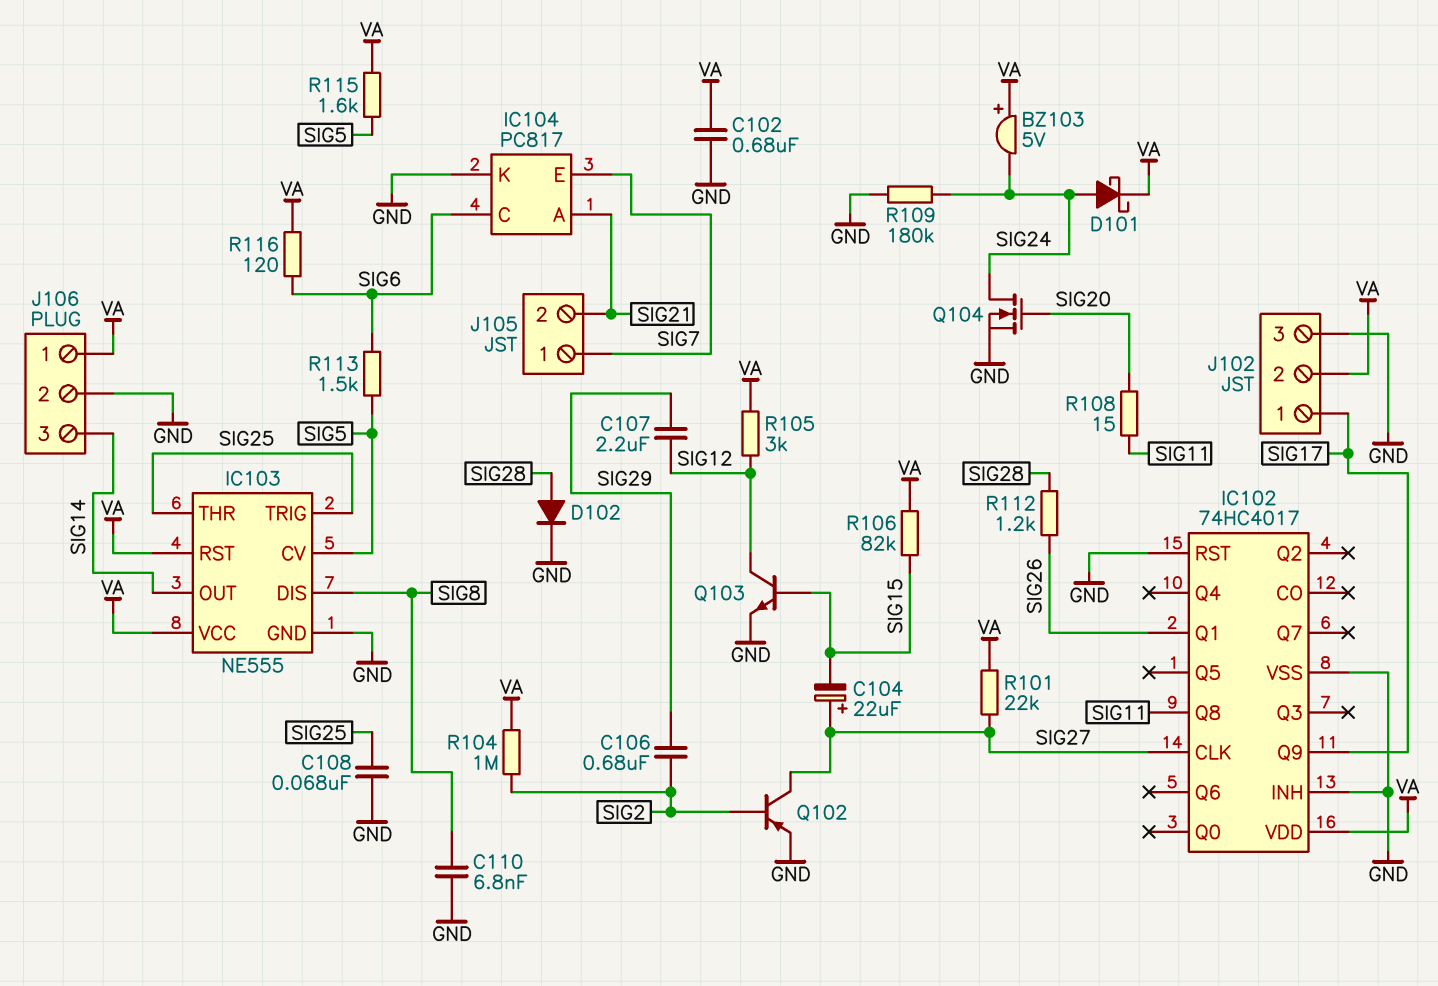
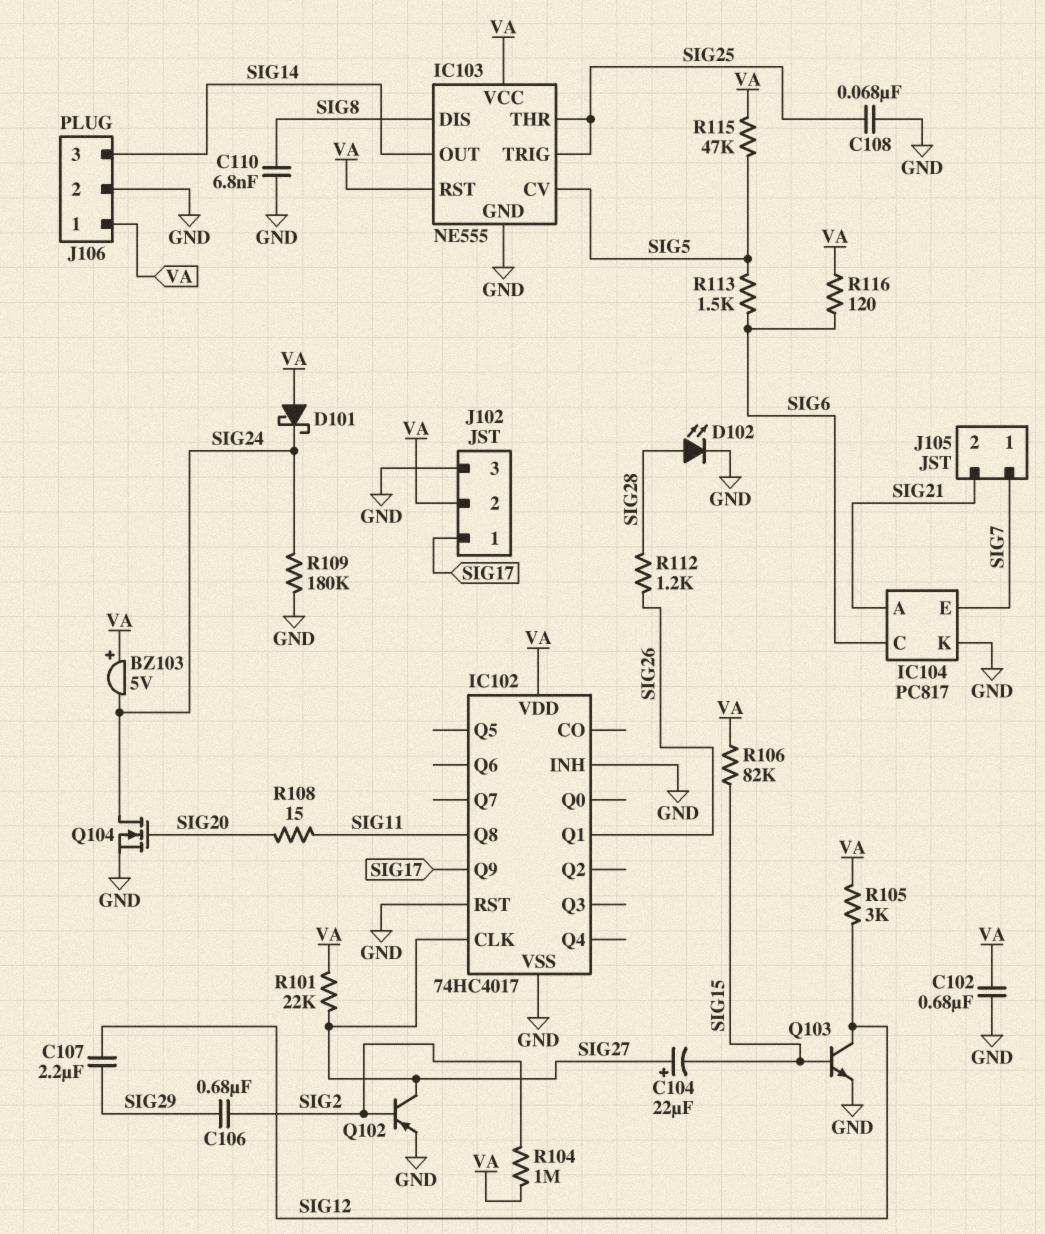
D101: schottky (A SIG24, K VA) -> schottky (A VA, K SIG24)
D102: diode (A SIG28, K GND) -> LED (A SIG28, K GND)
R115: 1.6k (SIG5, VA) -> 47k (SIG5, VA)

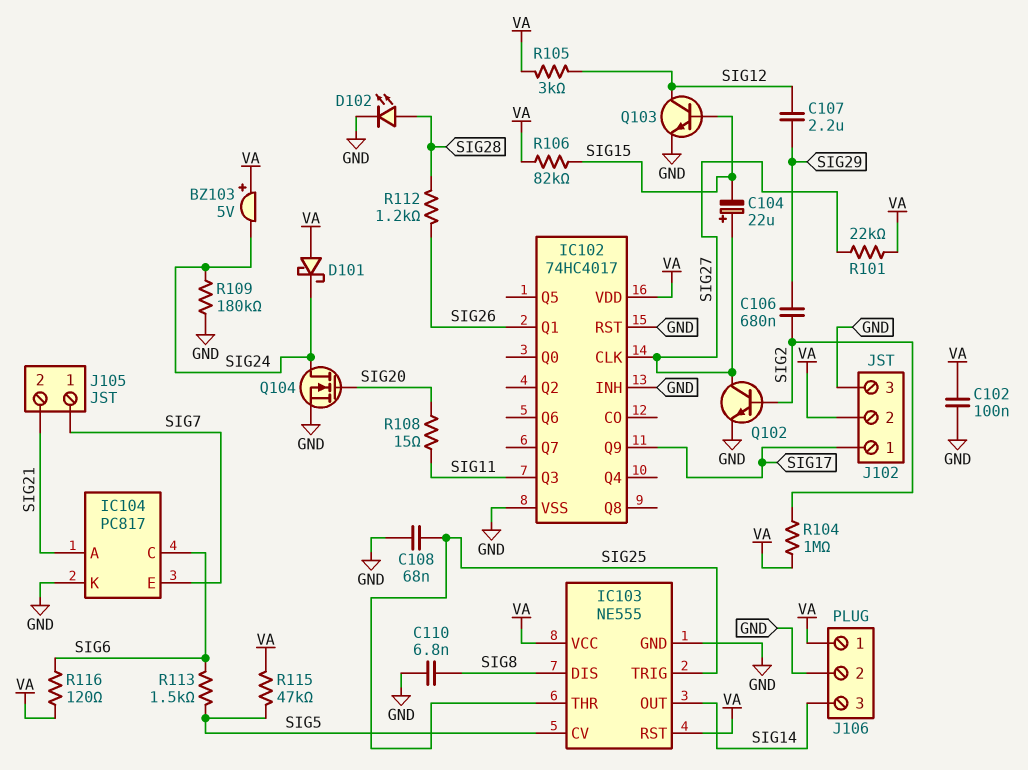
C102: 680nF (GND, VA) -> 100nF (GND, VA)
IC102 pin Q3: none -> SIG11
IC102 pin Q8: SIG11 -> none
Q102: PNP (B SIG2, C SIG27, E GND) -> NPN (B SIG2, C SIG27, E GND)

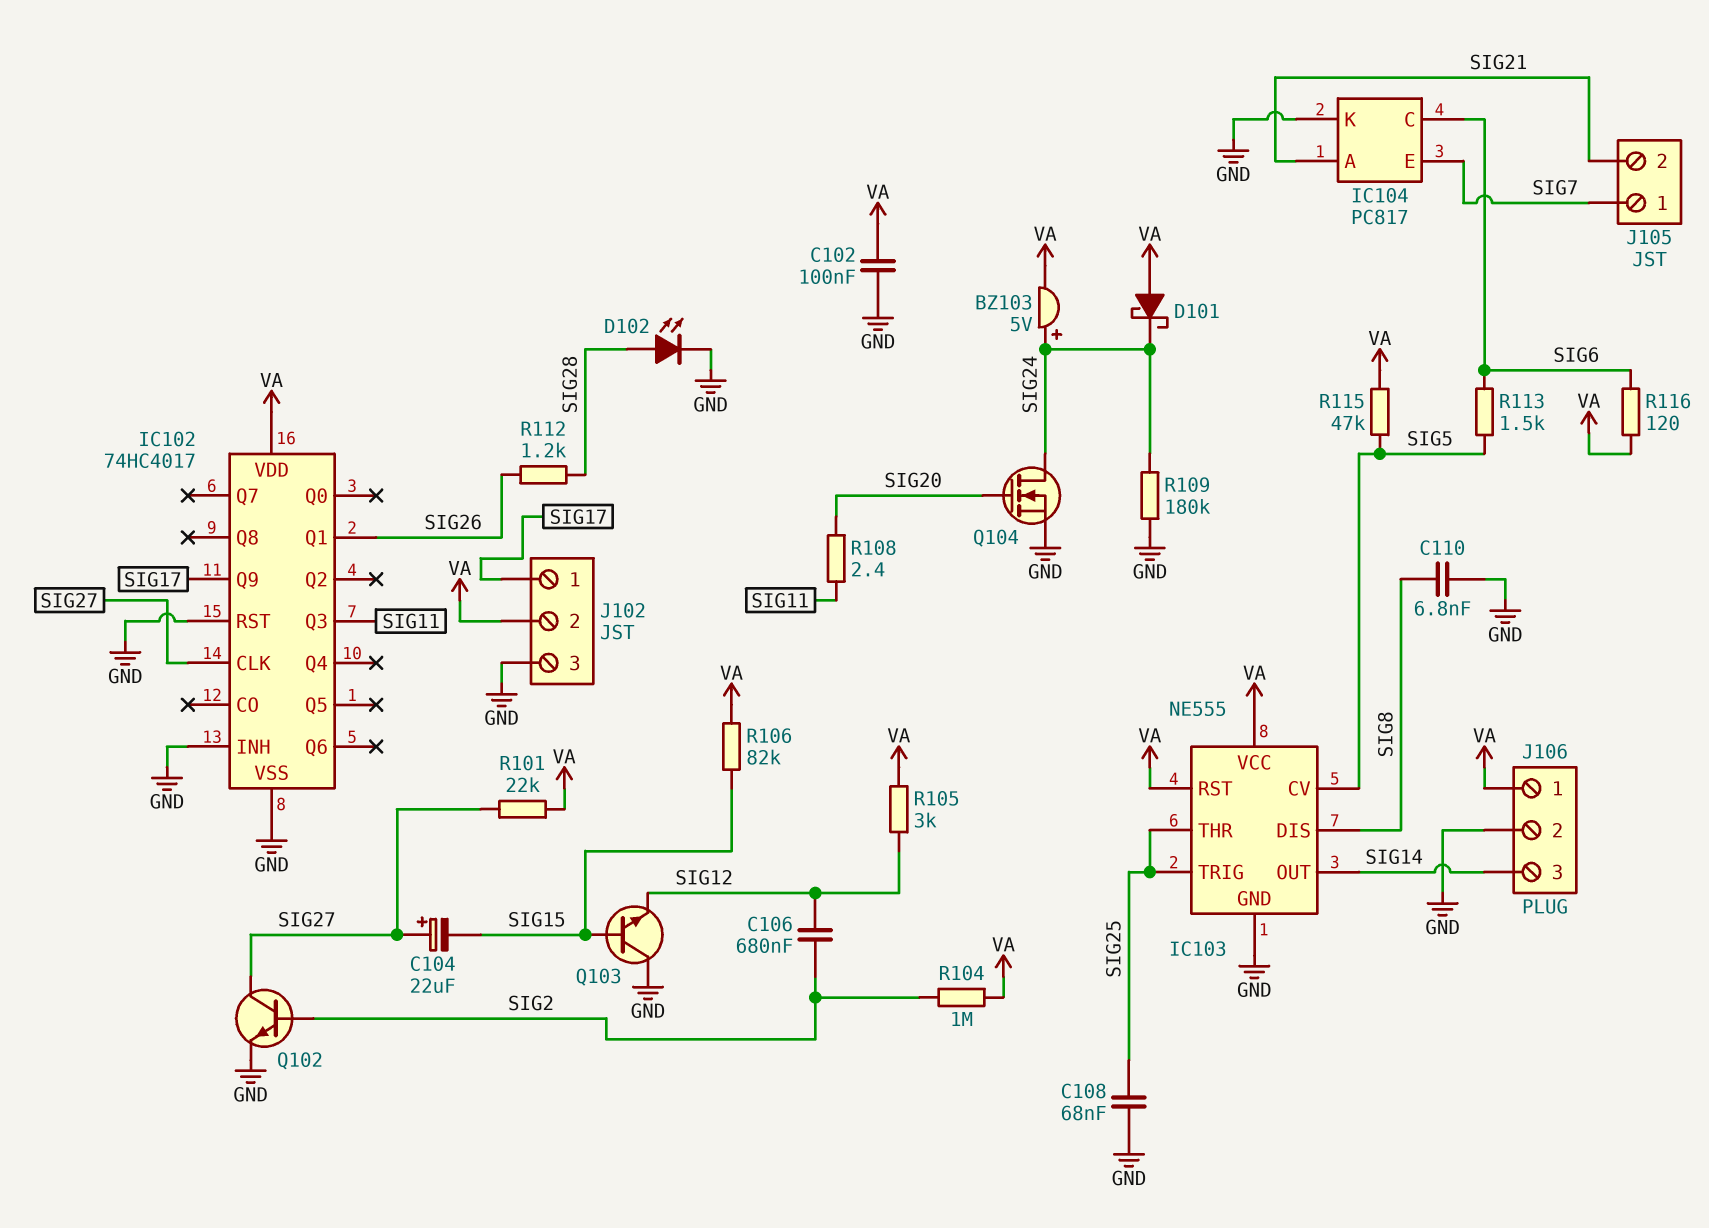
BZ103: buzzer 5V (plus VA, minus SIG24) -> buzzer 5V (plus SIG24, minus VA)
C106: 680nF (SIG2, SIG29) -> 680nF (SIG2, SIG12)
C107: 2.2uF (SIG12, SIG29) -> none
Q103: NPN (B SIG15, C SIG12, E GND) -> NPN (B SIG15, C GND, E SIG12)
R108: 15 (SIG11, SIG20) -> 2.4 (SIG11, SIG20)

